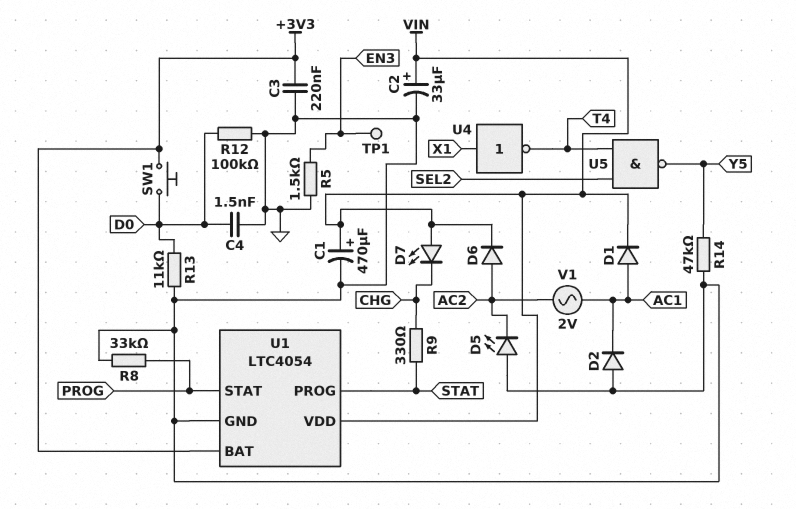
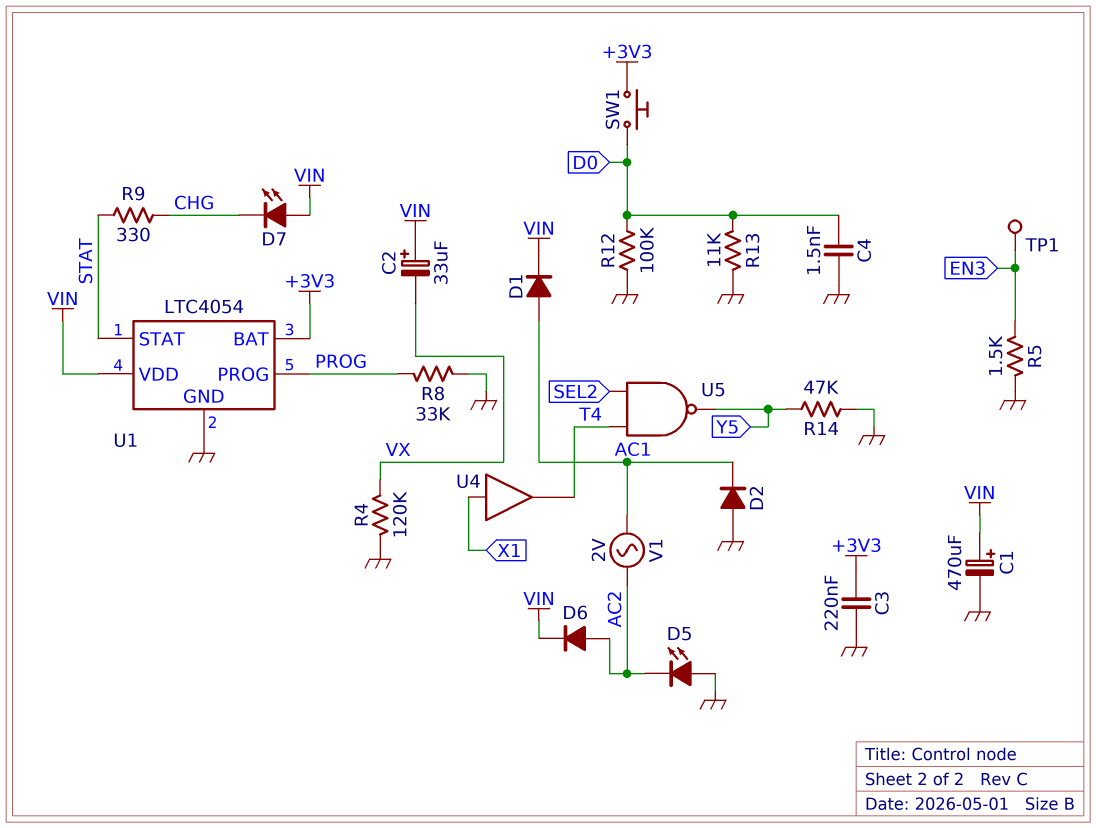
C2: 33uF (plus VIN, minus GND) -> 33uF (plus VIN, minus VX)
R4: none -> 120k (GND, VX)
U1 pin PROG: STAT -> PROG
U1 pin STAT: PROG -> STAT
U4: NOT (in X1, out T4) -> buffer (in X1, out T4)

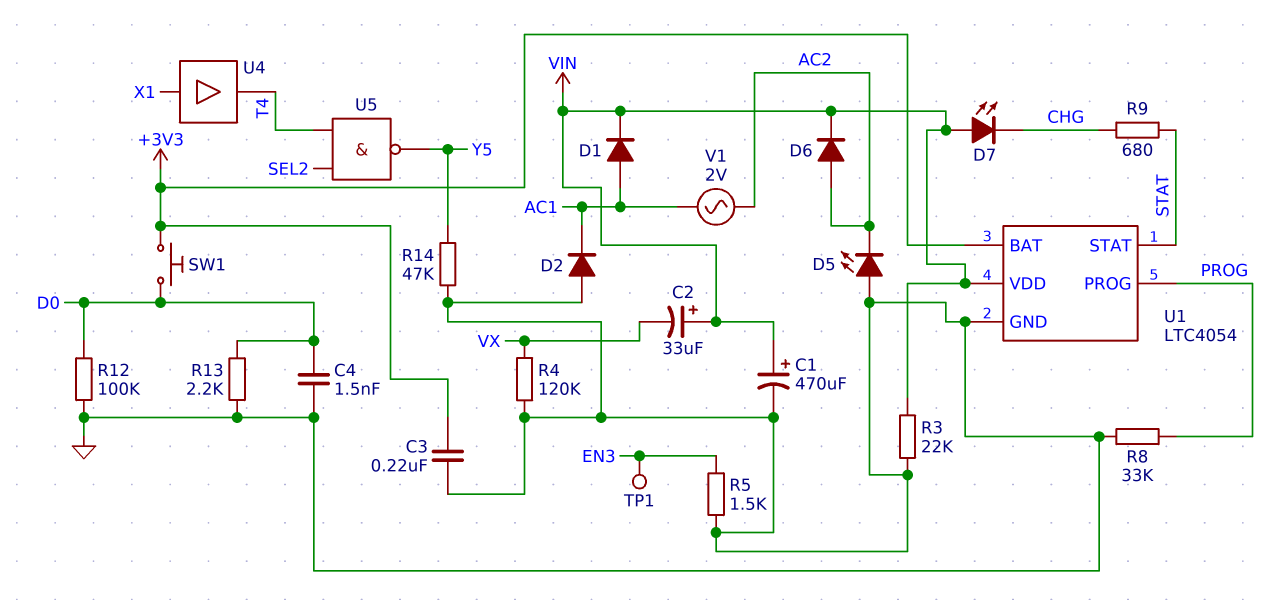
R3: none -> 22k (GND, VIN)
R9: 330 (CHG, STAT) -> 680 (CHG, STAT)
R13: 11k (D0, GND) -> 2.2k (D0, GND)

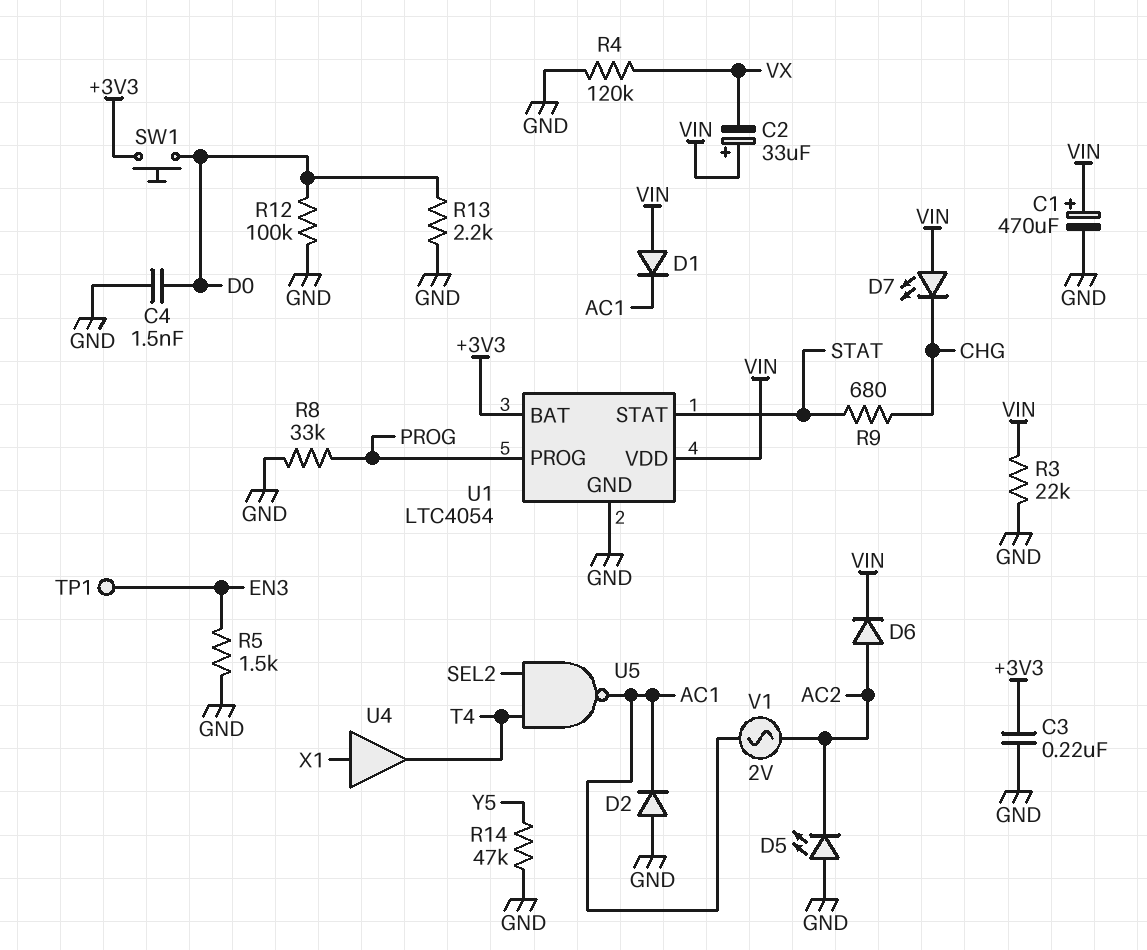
D1: diode (A AC1, K VIN) -> diode (A VIN, K AC1)
U5: NAND (in SEL2, in T4, out Y5) -> NAND (in SEL2, in T4, out AC1)

